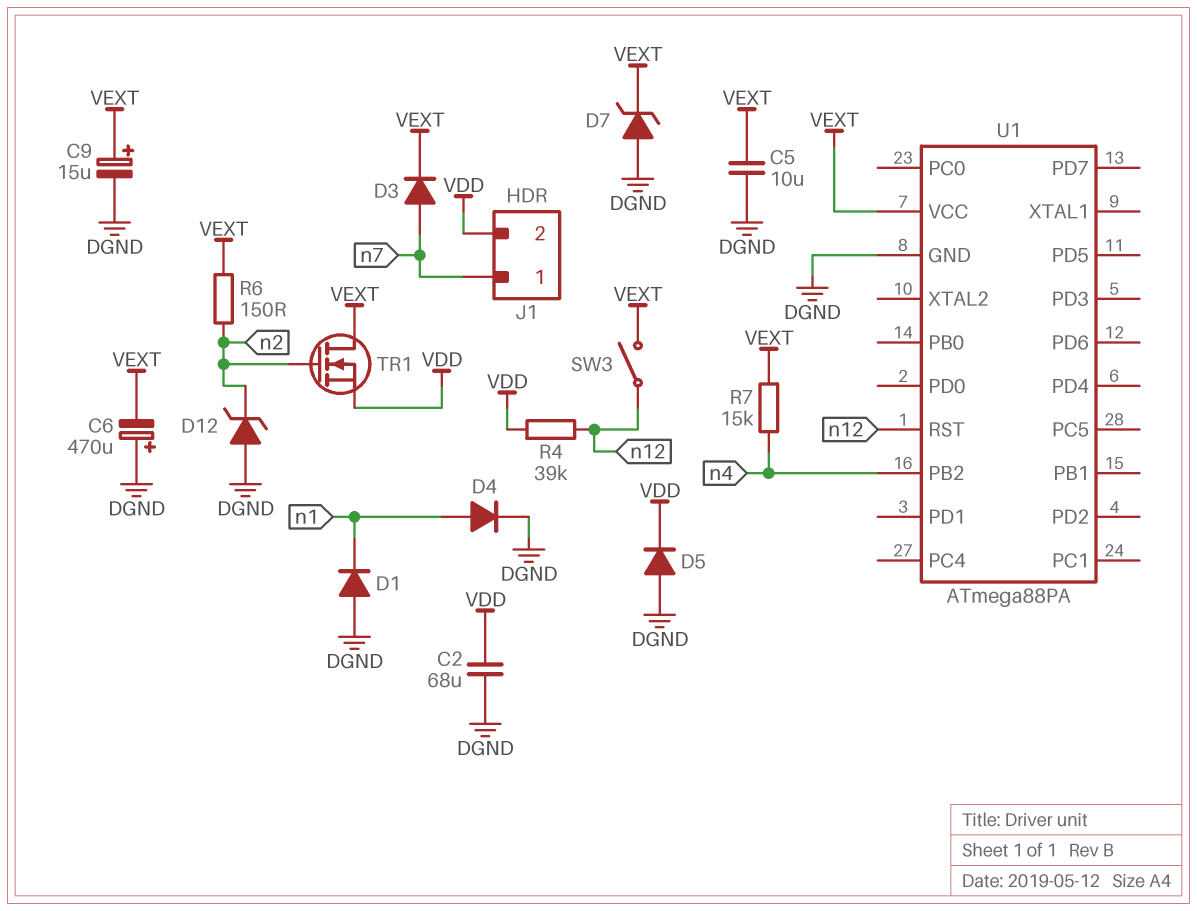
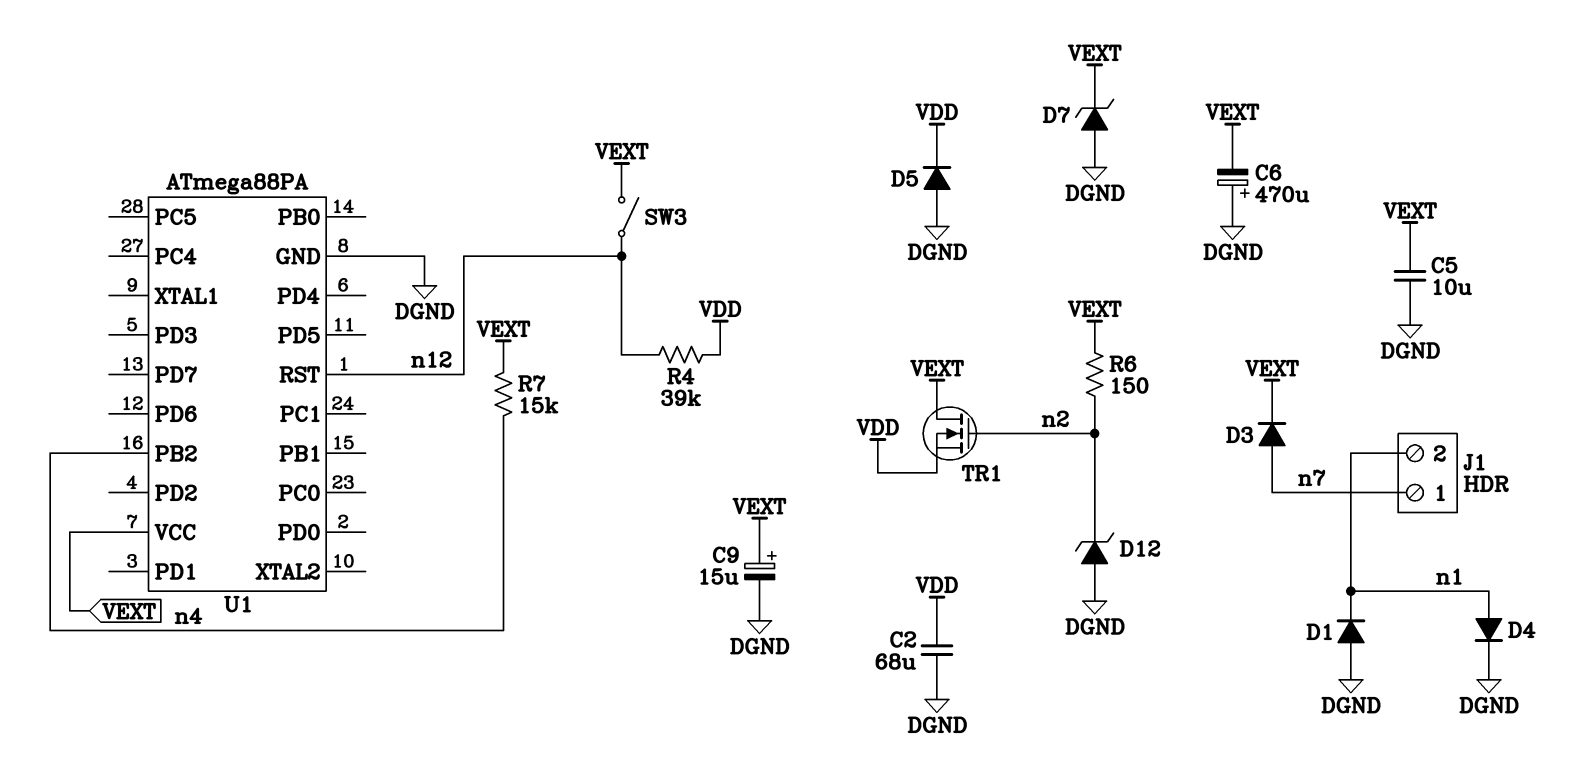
J1 pin 2: VDD -> n1

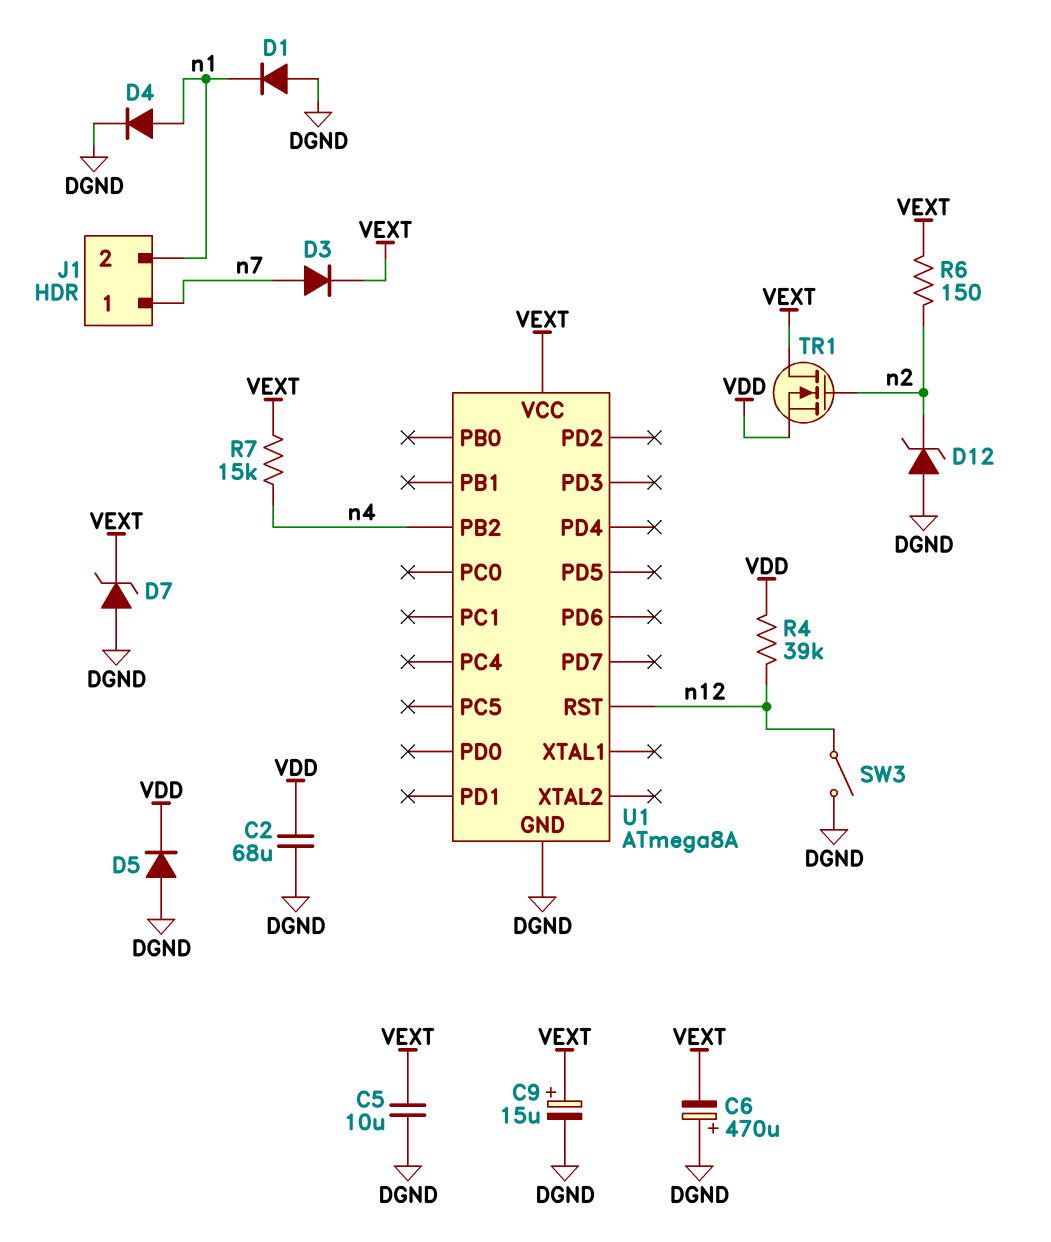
SW3: switch (VEXT, n12) -> switch (DGND, n12)
U1: ATmega88PA -> ATmega8A

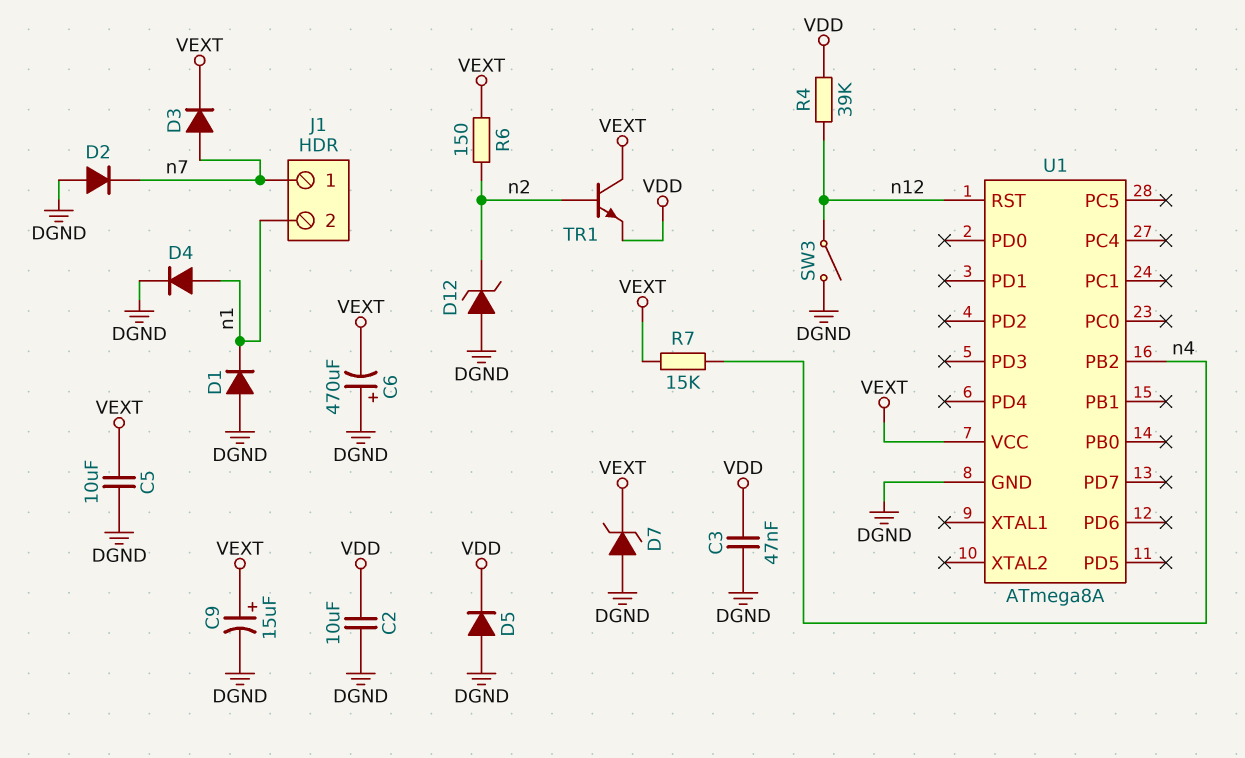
C2: 68uF (DGND, VDD) -> 10uF (DGND, VDD)
C3: none -> 47nF (DGND, VDD)
D2: none -> diode (A DGND, K n7)
TR1: NMOS (G n2, D VEXT, S VDD) -> NPN (B n2, C VEXT, E VDD)

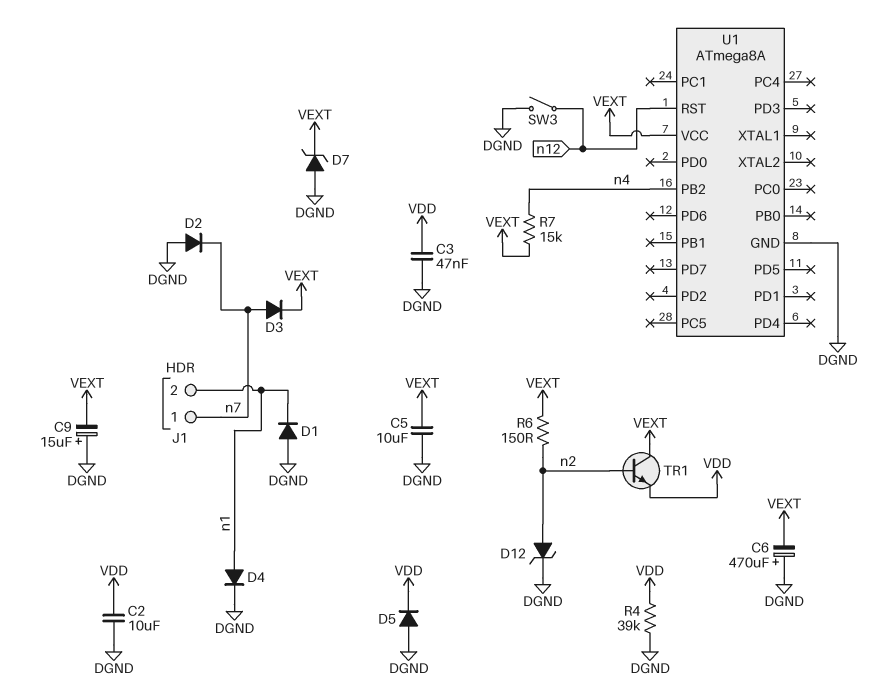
C9: 15uF (plus VEXT, minus DGND) -> 15uF (plus DGND, minus VEXT)
D12: zener (A DGND, K n2) -> zener (A n2, K DGND)
R4: 39k (VDD, n12) -> 39k (DGND, VDD)

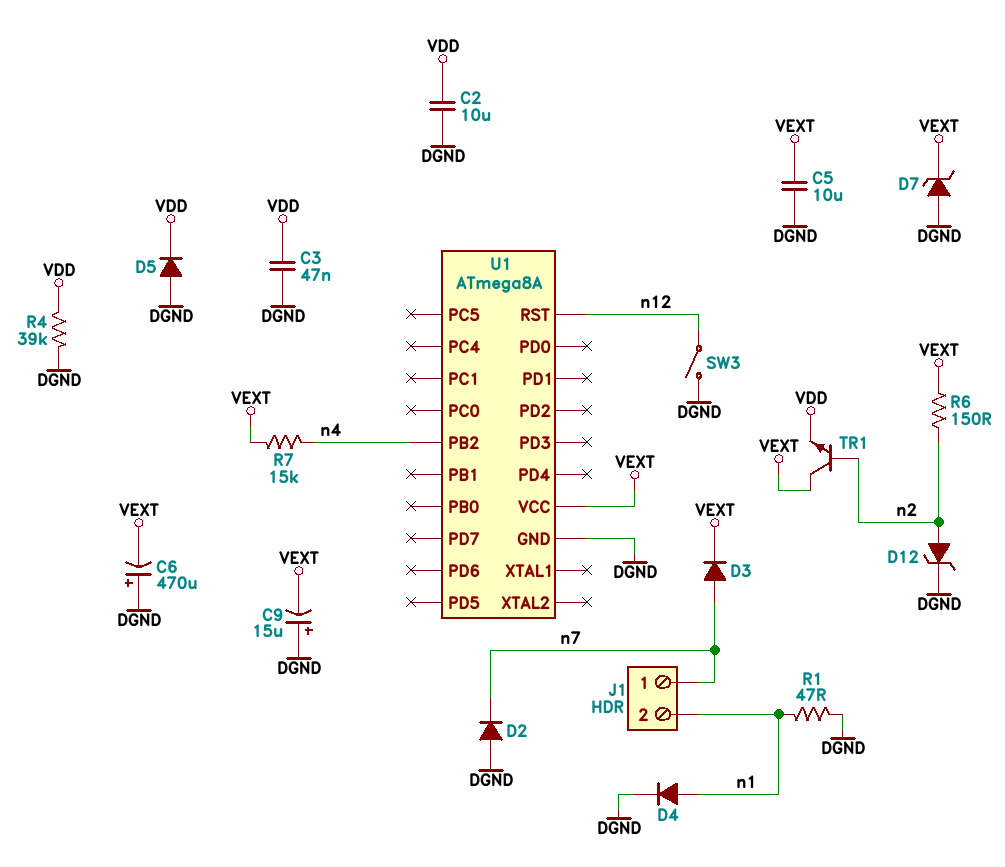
D1: diode (A DGND, K n1) -> none
R1: none -> 47 (DGND, n1)

